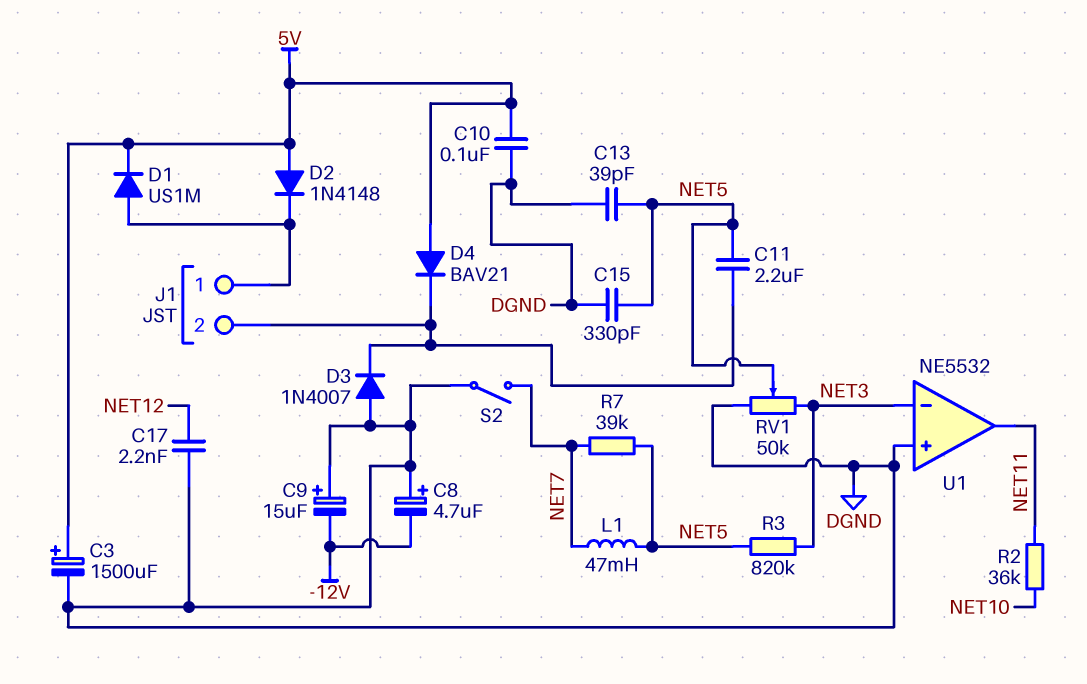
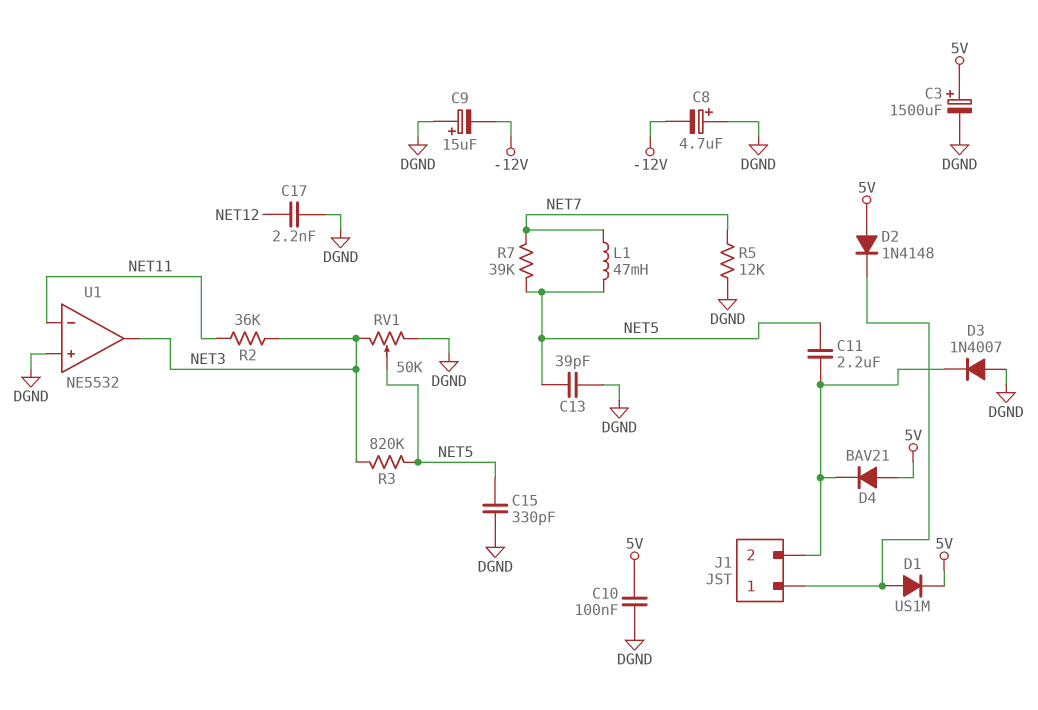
R2: 36k (NET10, NET11) -> 36k (NET3, NET11)
R5: none -> 12k (DGND, NET7)
S2: switch (DGND, NET7) -> none
U1 pin in-: NET3 -> NET11
U1 pin out: NET11 -> NET3

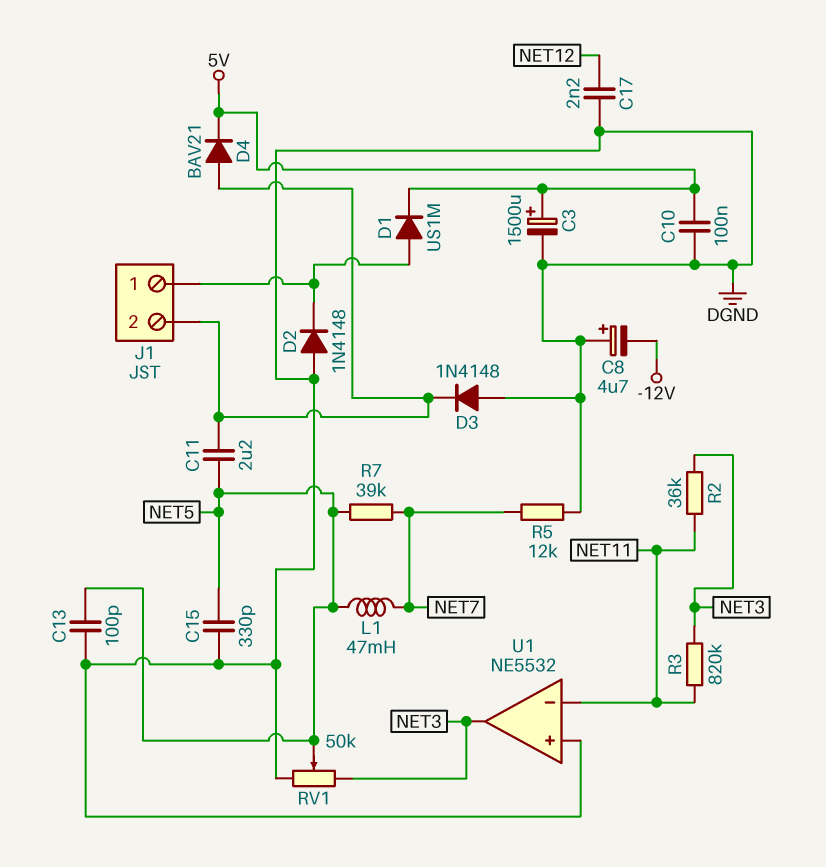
C9: 15uF (plus DGND, minus -12V) -> none
C13: 39pF (DGND, NET5) -> 100pF (DGND, NET5)
D2: diode 1N4148 (A 5V, K J1/1) -> diode 1N4148 (A DGND, K J1/1)
D3: diode 1N4007 (A DGND, K J1/2) -> diode 1N4148 (A DGND, K J1/2)
D4: diode BAV21 (A 5V, K J1/2) -> diode BAV21 (A J1/2, K 5V)
R3: 820k (NET3, NET5) -> 820k (NET3, NET11)

